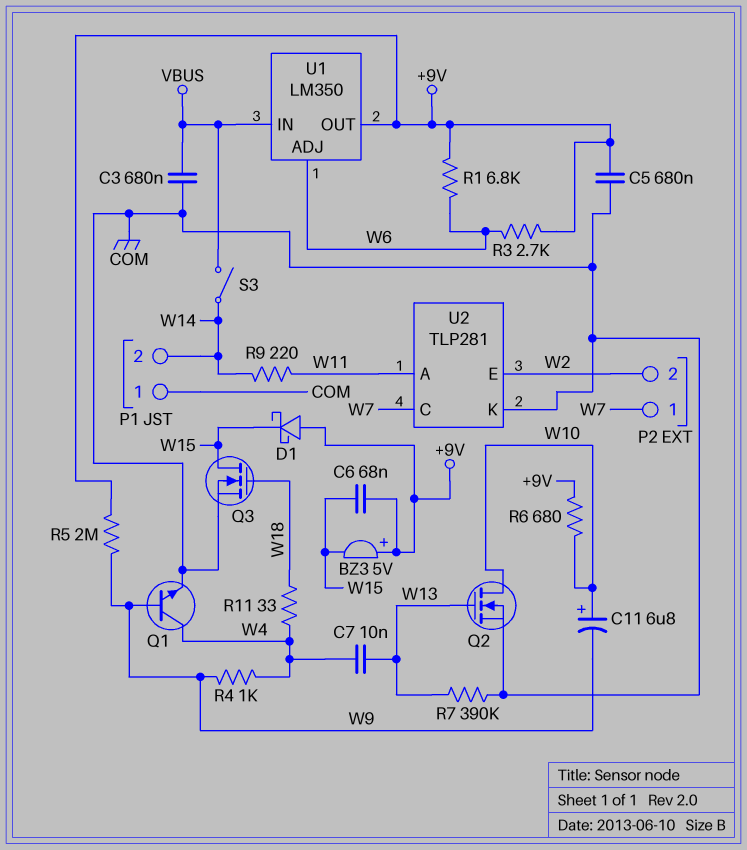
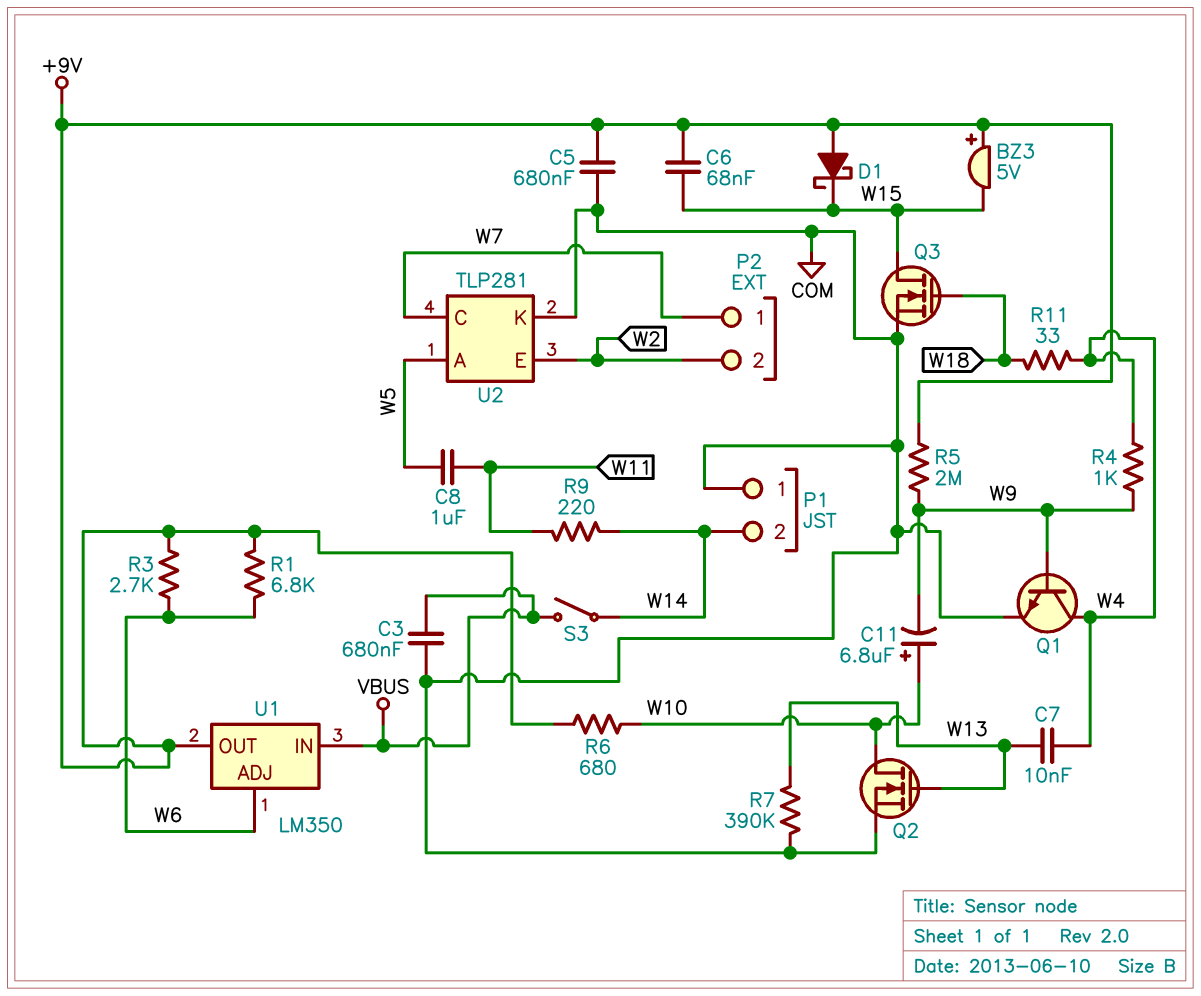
C8: none -> 1uF (W5, W11)
U2 pin A: W11 -> W5

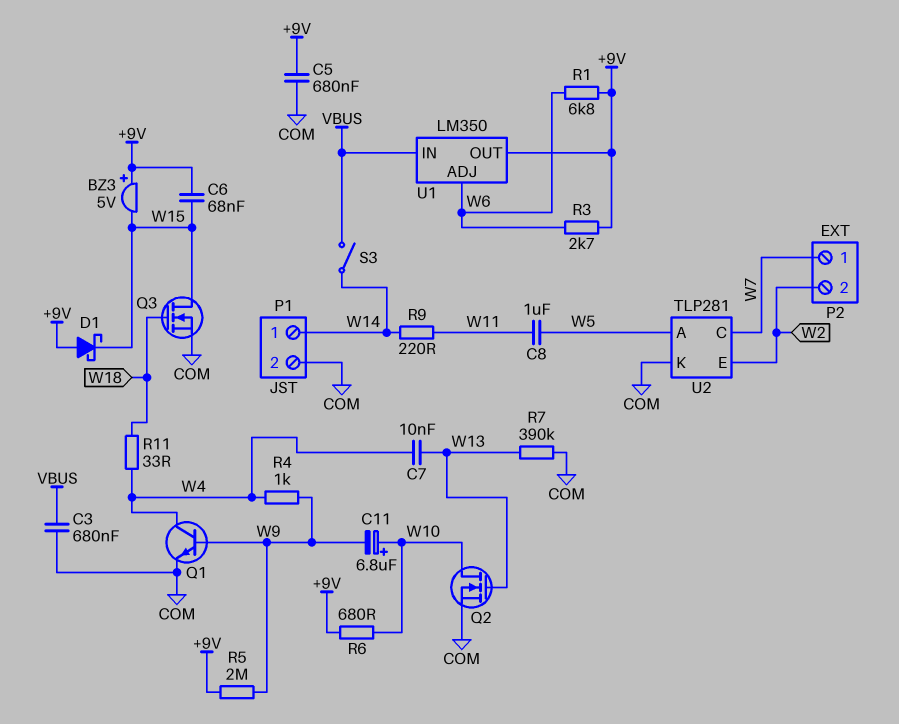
P1 pin 1: COM -> W14
P1 pin 2: W14 -> COM

